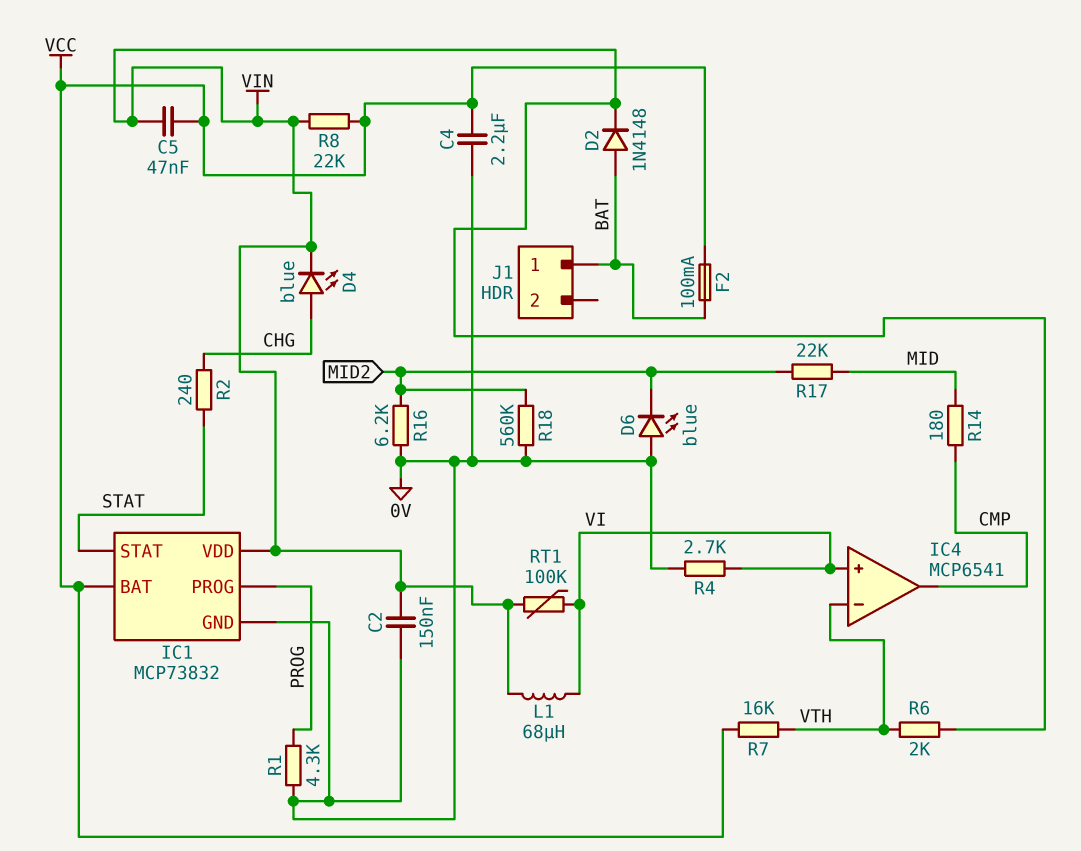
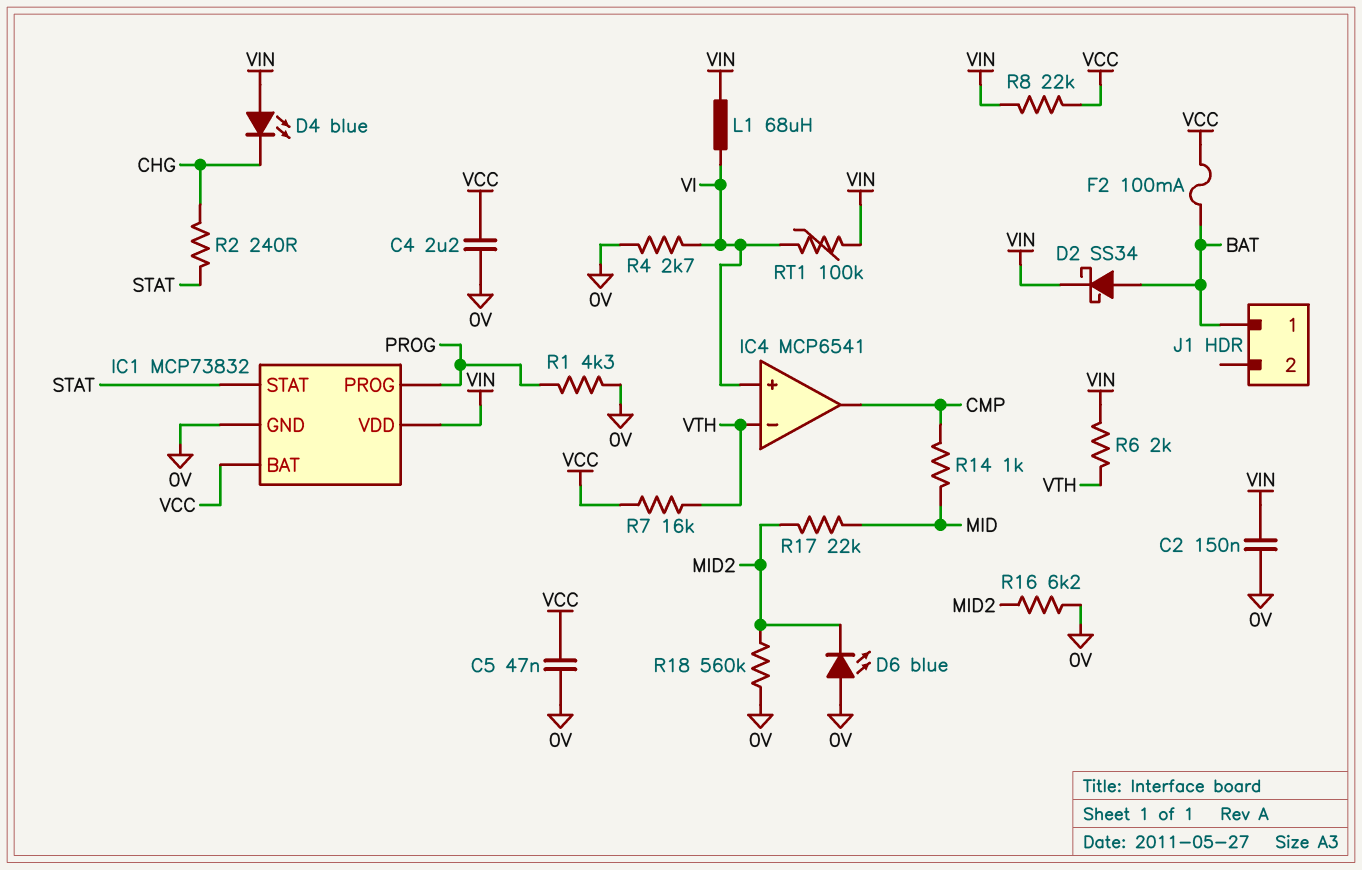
C5: 47nF (VCC, VIN) -> 47nF (0V, VCC)
D2: diode 1N4148 (A BAT, K VIN) -> schottky SS34 (A BAT, K VIN)
D4: LED blue (A CHG, K VIN) -> LED blue (A VIN, K CHG)
R14: 180 (CMP, MID) -> 1k (CMP, MID)

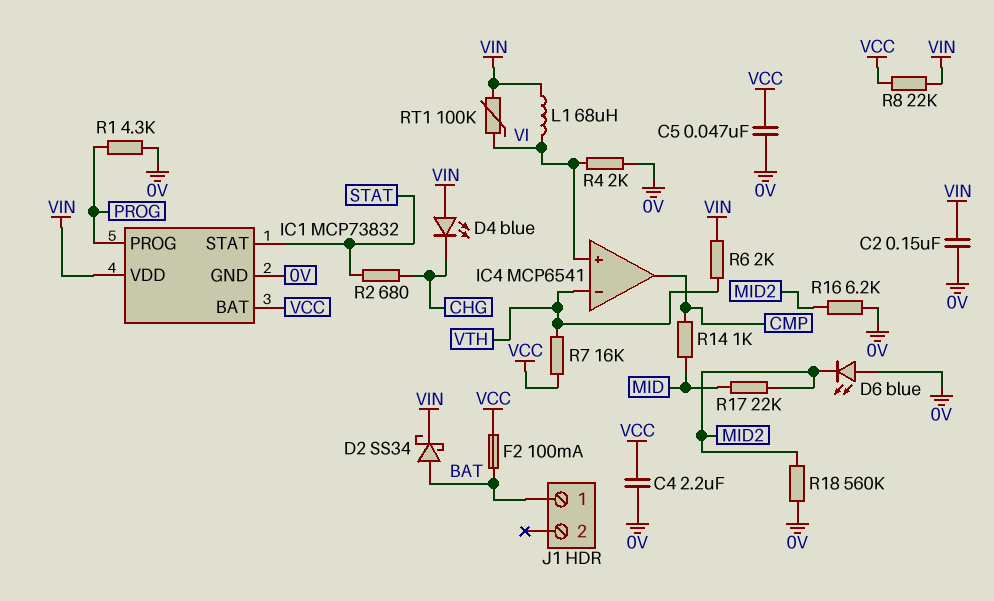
R2: 240 (CHG, STAT) -> 680 (CHG, STAT)
R4: 2.7k (0V, VI) -> 2k (0V, VI)

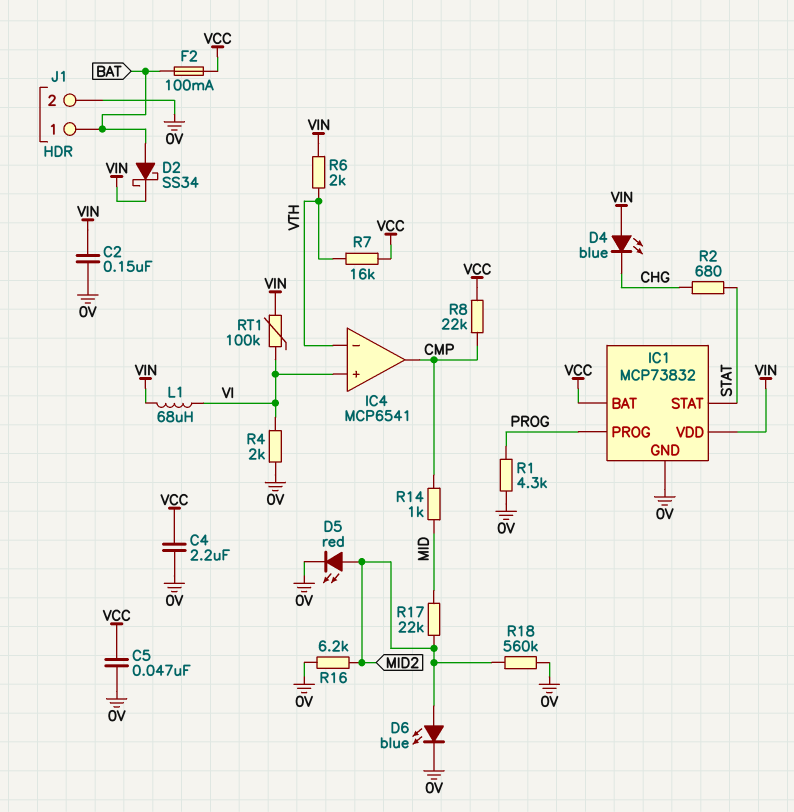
D5: none -> LED red (A MID2, K 0V)
D6: LED blue (A 0V, K MID2) -> LED blue (A MID2, K 0V)
J1 pin 2: none -> 0V
R8: 22k (VCC, VIN) -> 22k (CMP, VCC)

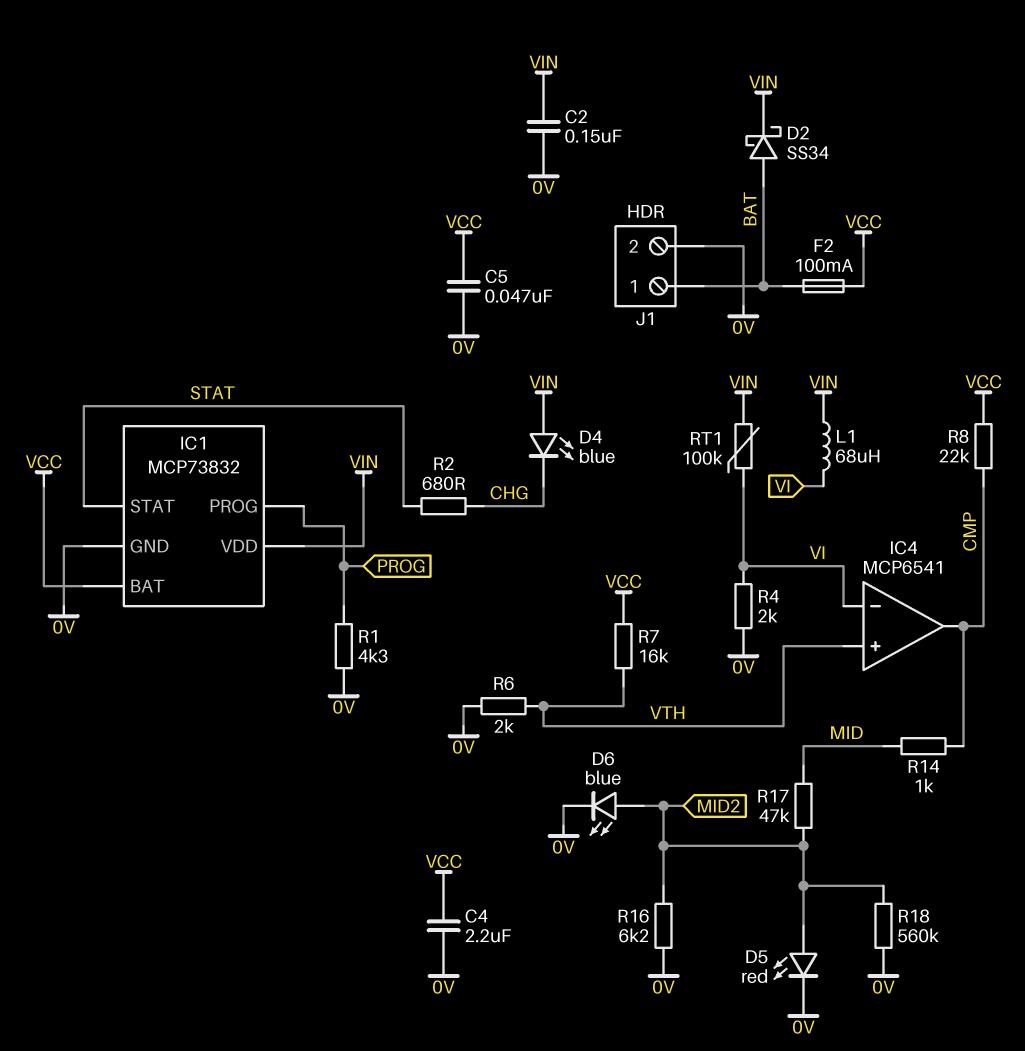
IC4 pin in+: VI -> VTH
IC4 pin in-: VTH -> VI
R6: 2k (VIN, VTH) -> 2k (0V, VTH)
R17: 22k (MID, MID2) -> 47k (MID, MID2)

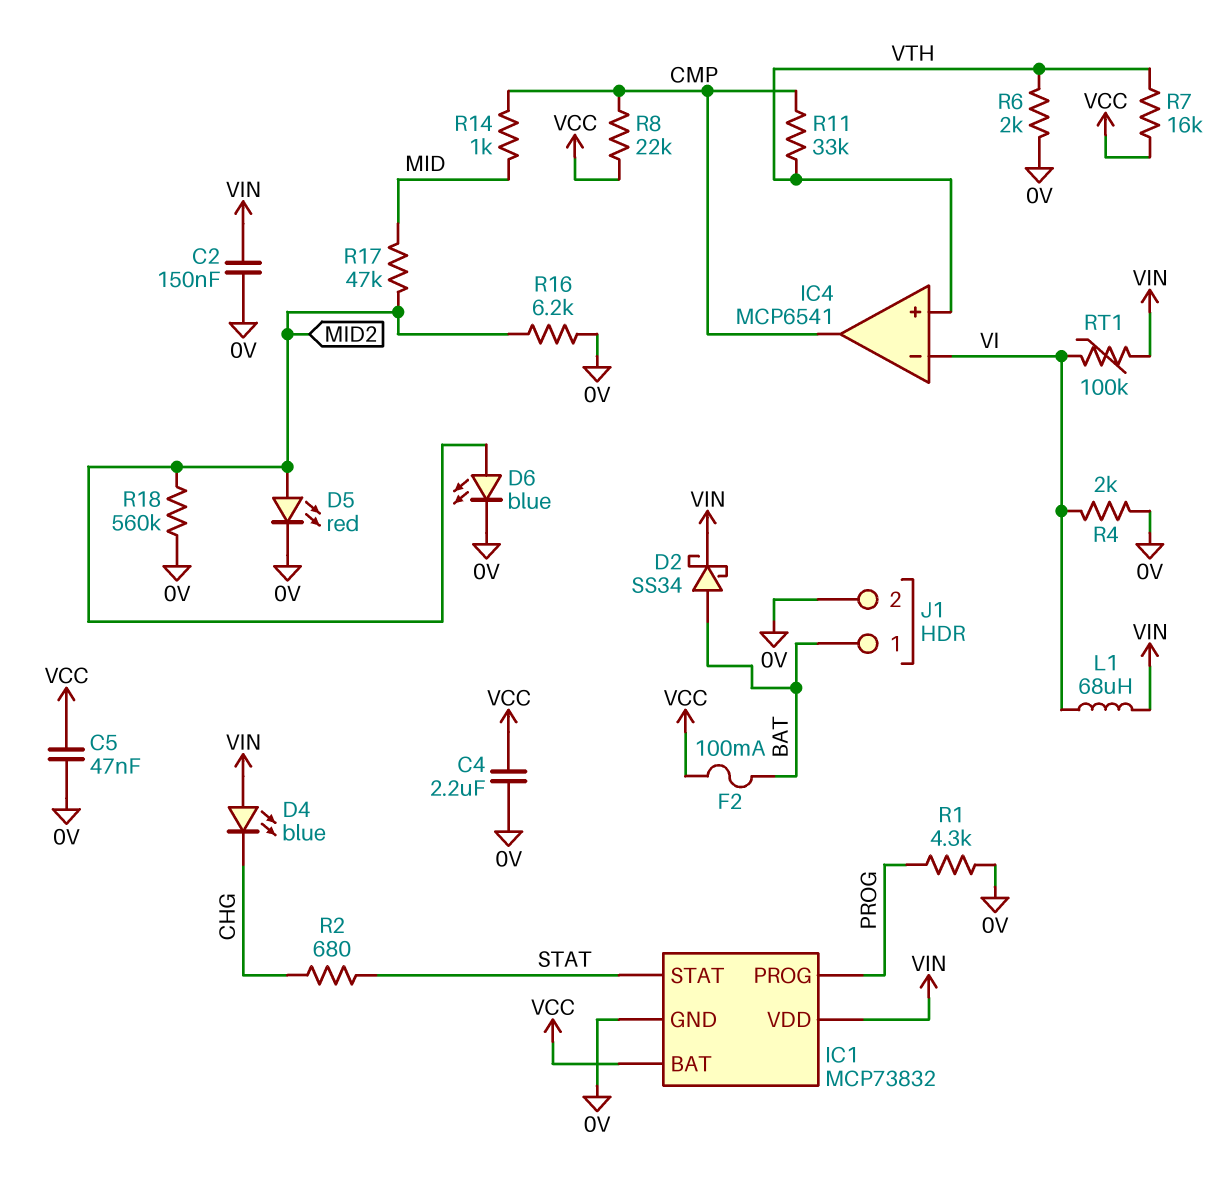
R11: none -> 33k (CMP, VTH)

